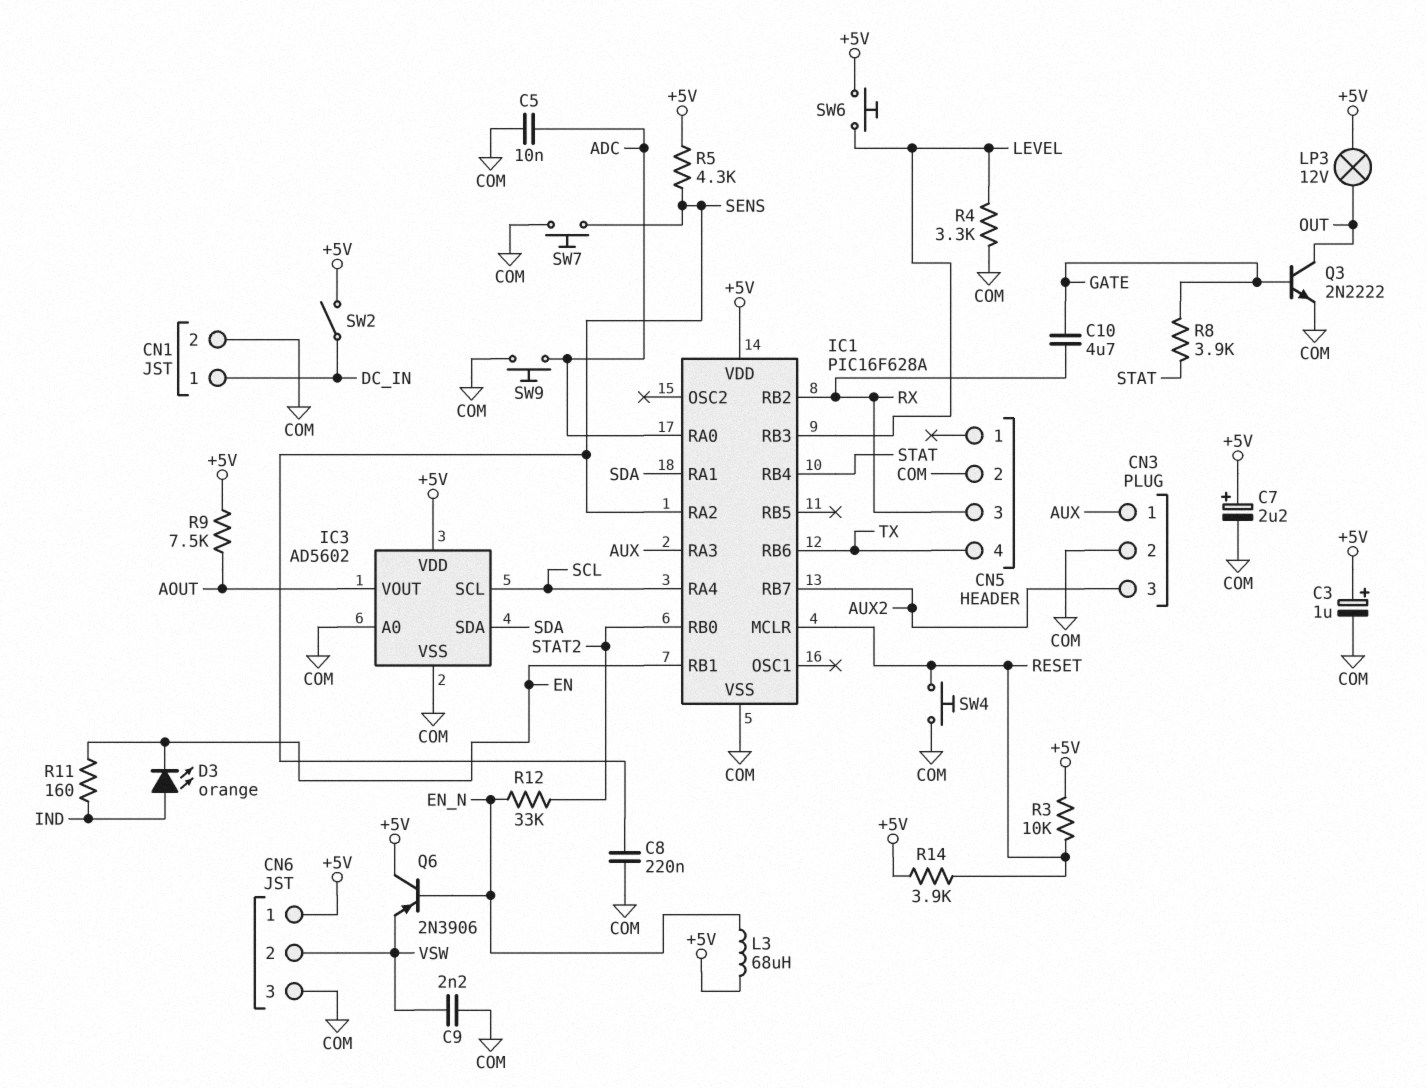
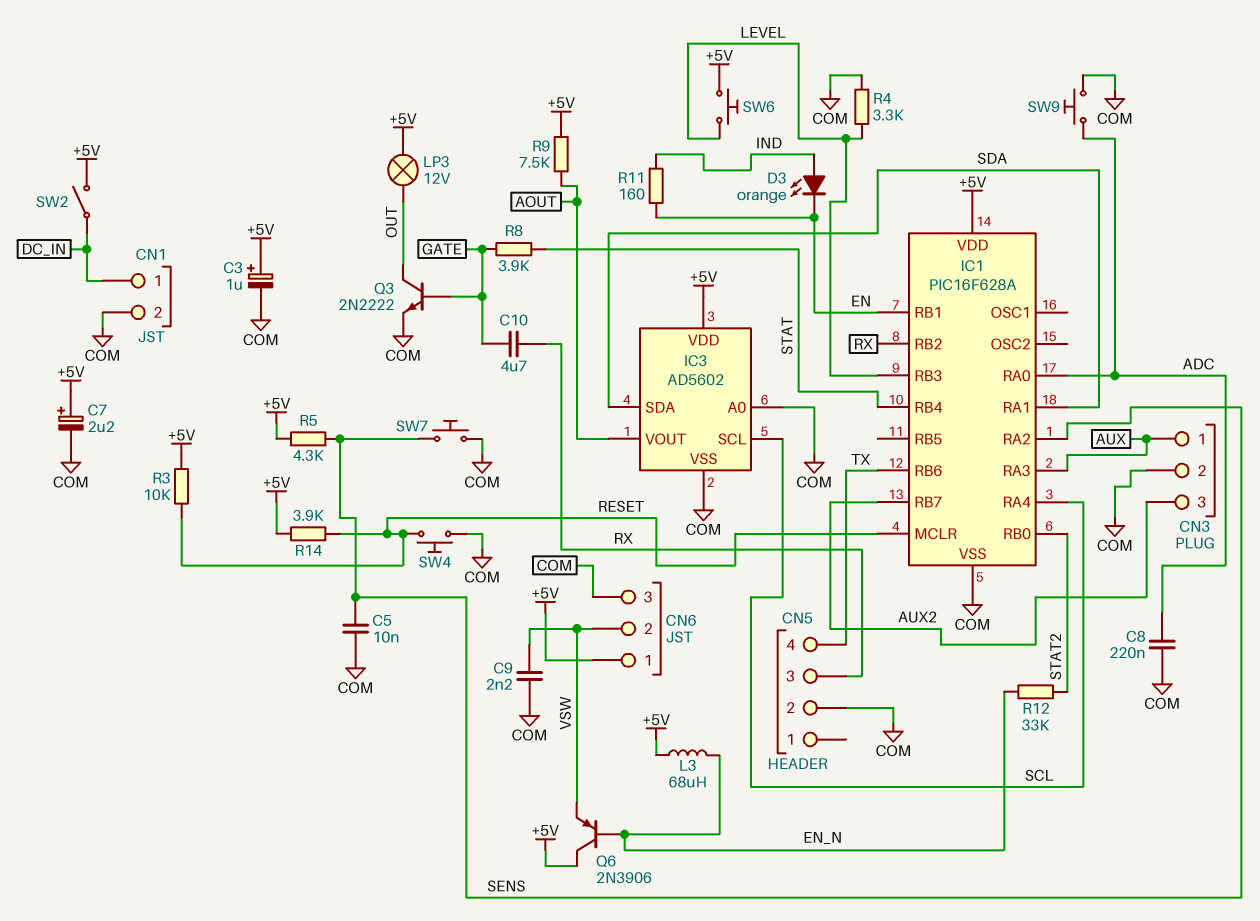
C5: 10nF (ADC, COM) -> 10nF (COM, SENS)
C8: 220nF (COM, SENS) -> 220nF (ADC, COM)

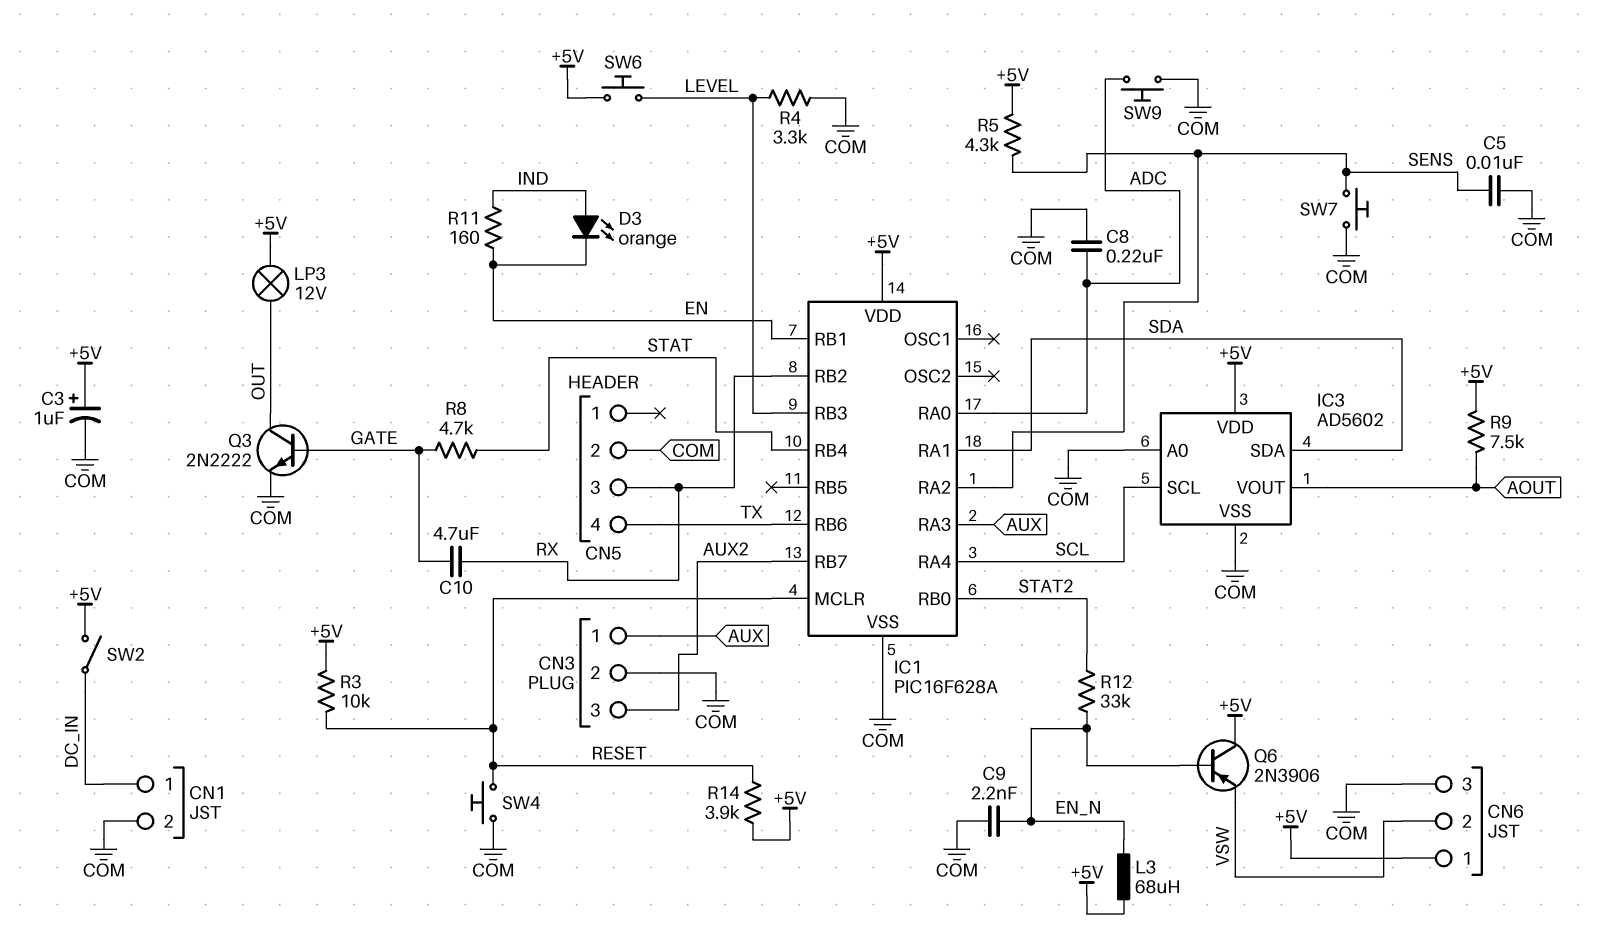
C7: 2.2uF (plus +5V, minus COM) -> none
C9: 2.2nF (COM, VSW) -> 2.2nF (COM, EN_N)
R8: 3.9k (GATE, STAT) -> 4.7k (GATE, STAT)

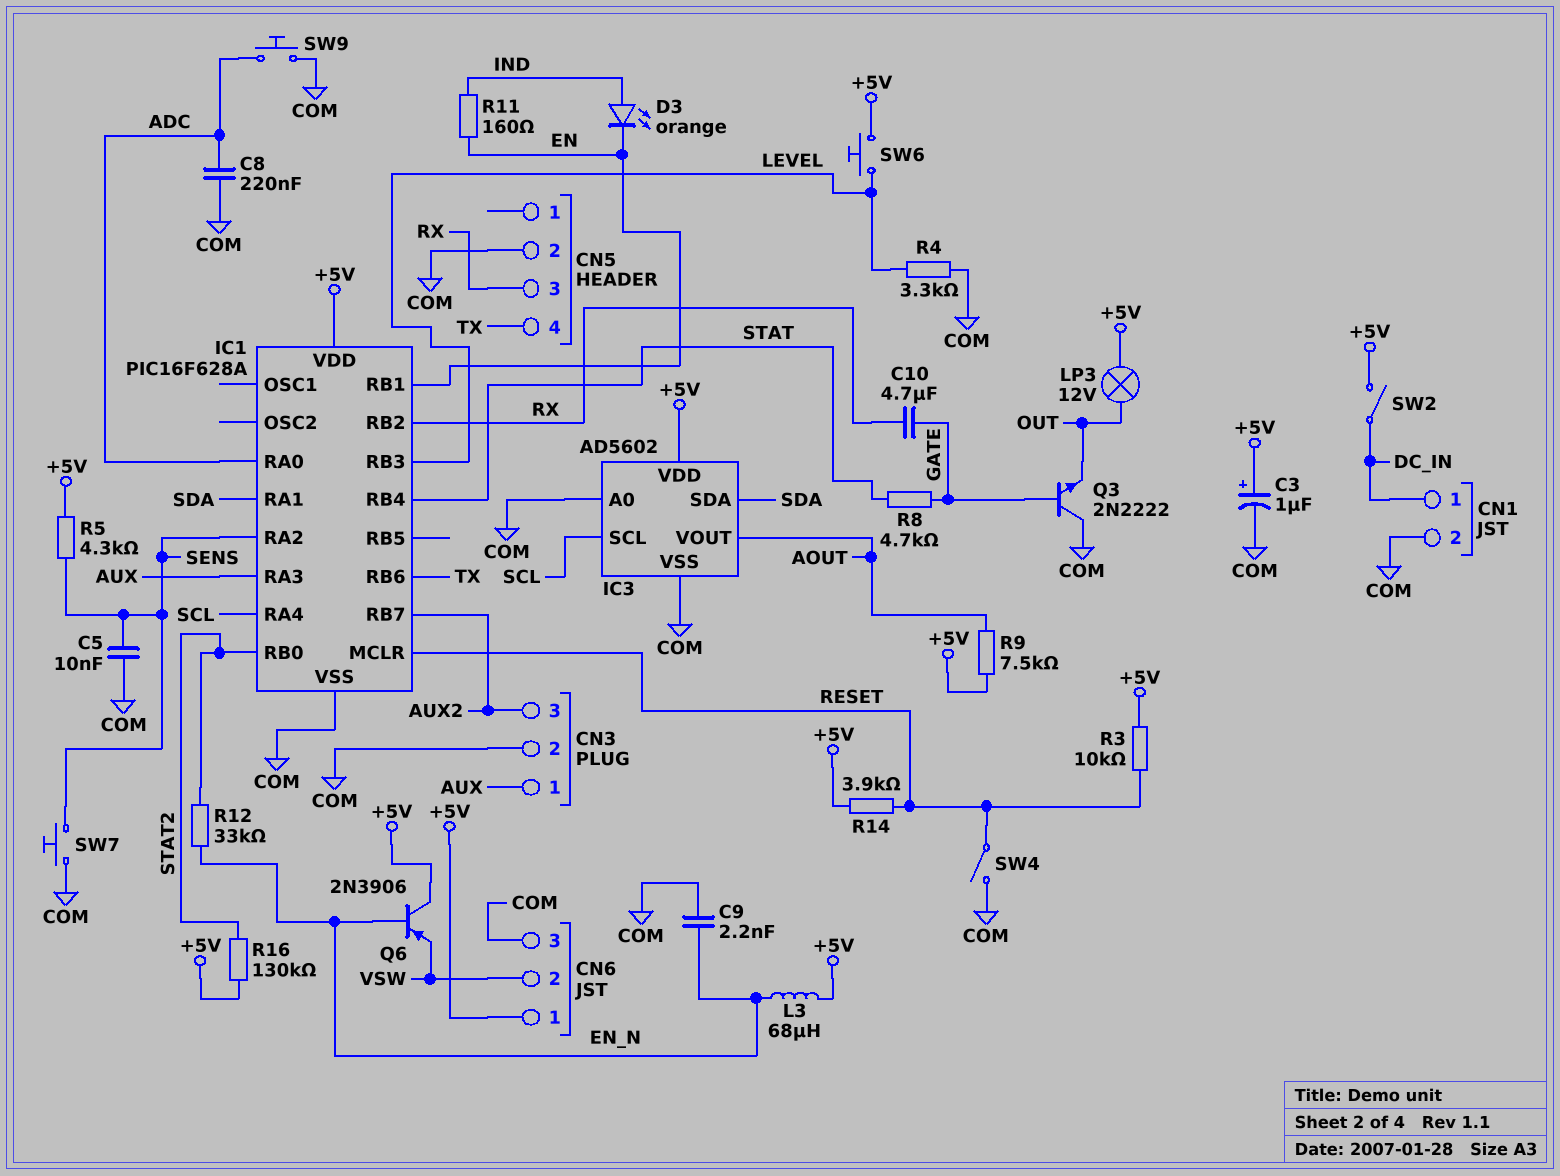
Q3: NPN 2N2222 (B GATE, C OUT, E COM) -> NPN 2N2222 (B GATE, C COM, E OUT)
R16: none -> 130k (+5V, STAT2)
SW4: button (COM, RESET) -> switch (COM, RESET)

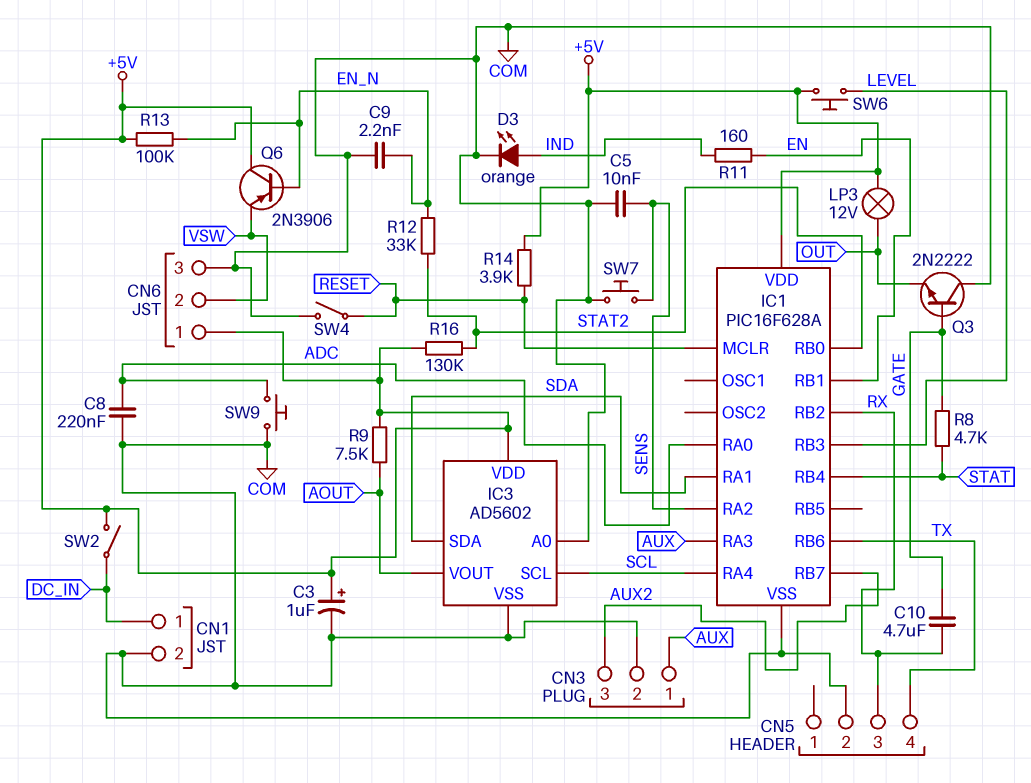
D3: LED orange (A IND, K EN) -> LED orange (A IND, K COM)
L3: 68uH (+5V, EN_N) -> none
R3: 10k (+5V, RESET) -> none
R4: 3.3k (COM, LEVEL) -> none
R5: 4.3k (+5V, SENS) -> none
R13: none -> 100k (+5V, EN_N)

